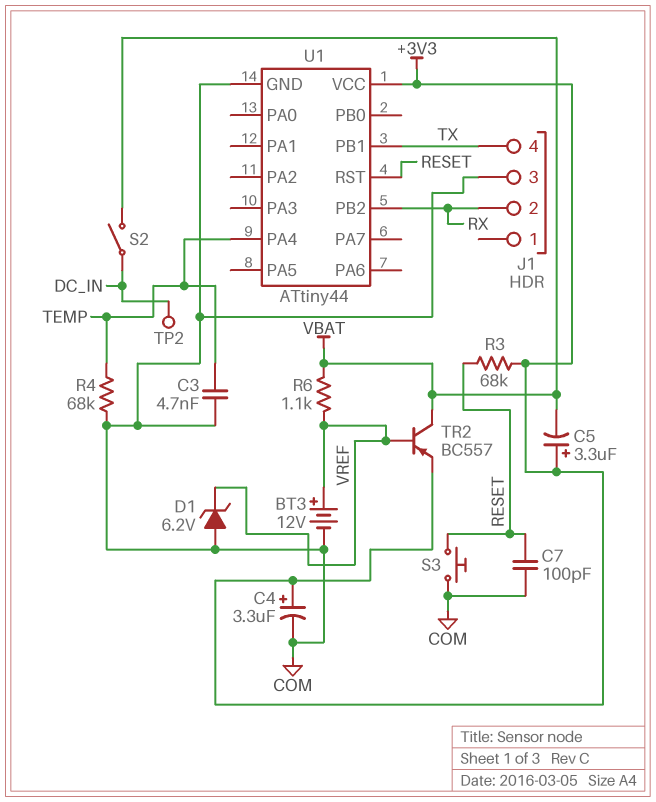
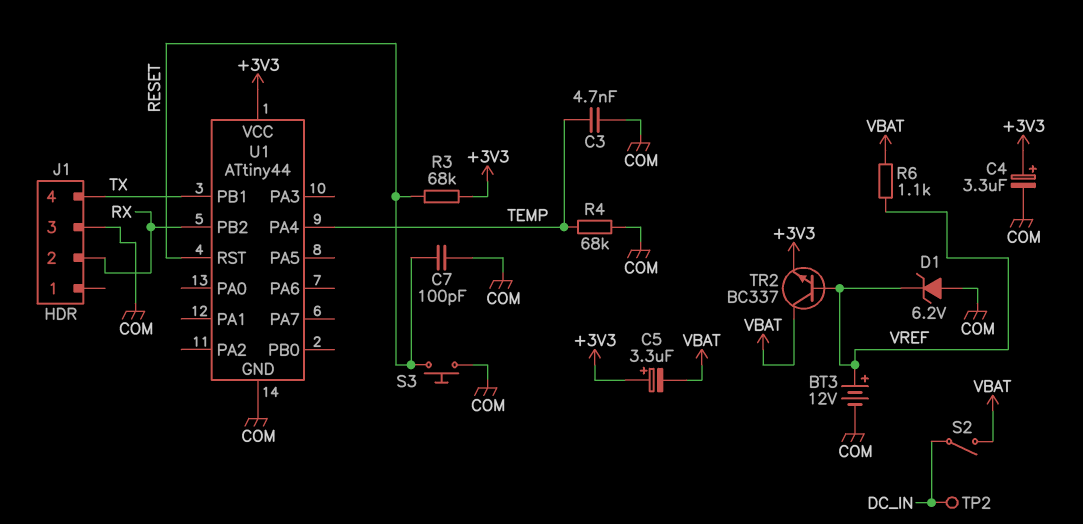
TR2: PNP BC557 (B VREF, C VBAT, E +3V3) -> NPN BC337 (B VREF, C VBAT, E +3V3)

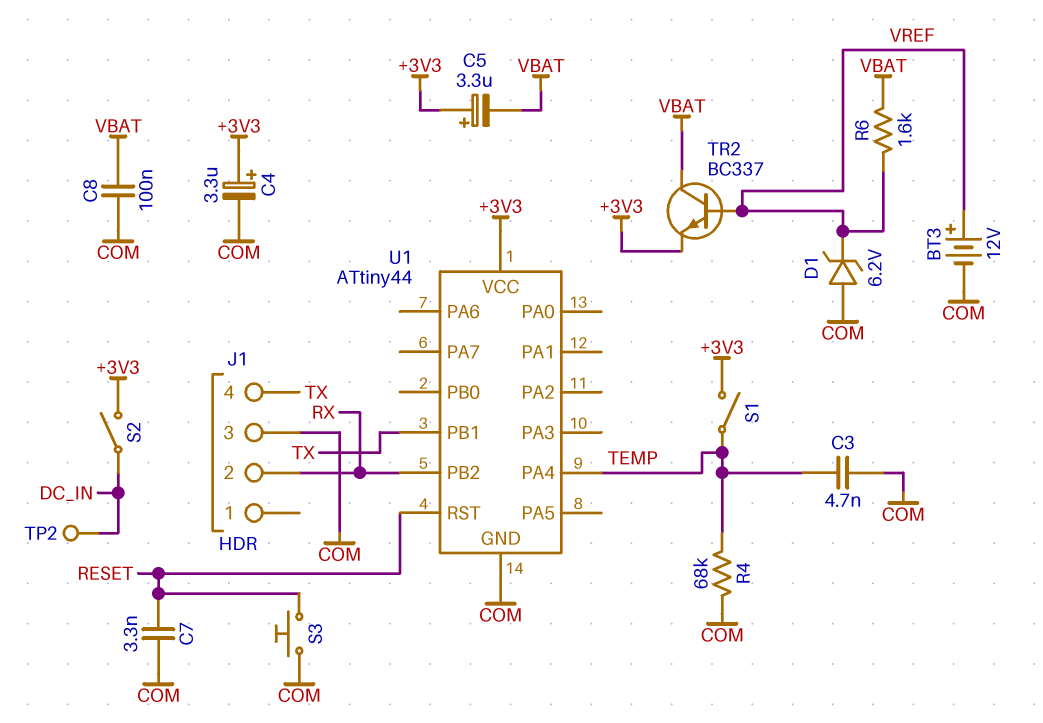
C7: 100pF (COM, RESET) -> 3.3nF (COM, RESET)
C8: none -> 100nF (COM, VBAT)
R3: 68k (+3V3, RESET) -> none
R6: 1.1k (VBAT, VREF) -> 1.6k (VBAT, VREF)
S1: none -> switch (+3V3, TEMP)
S2: switch (DC_IN, VBAT) -> switch (+3V3, DC_IN)

